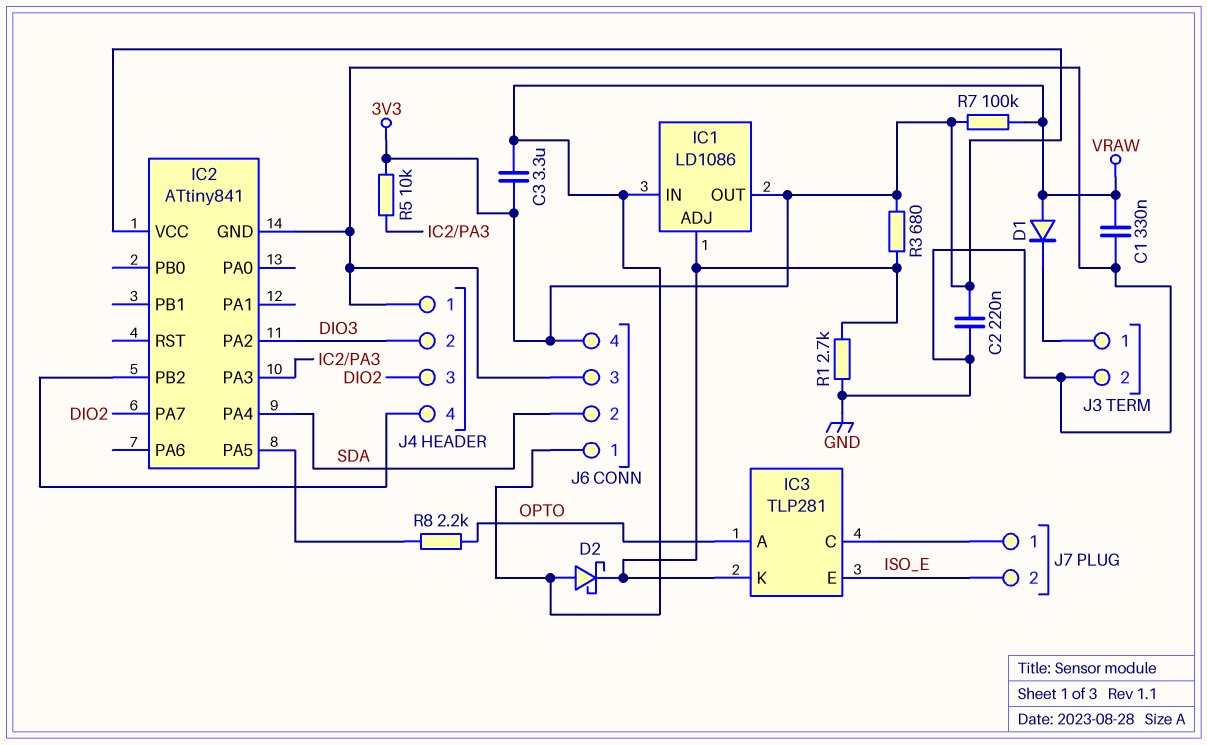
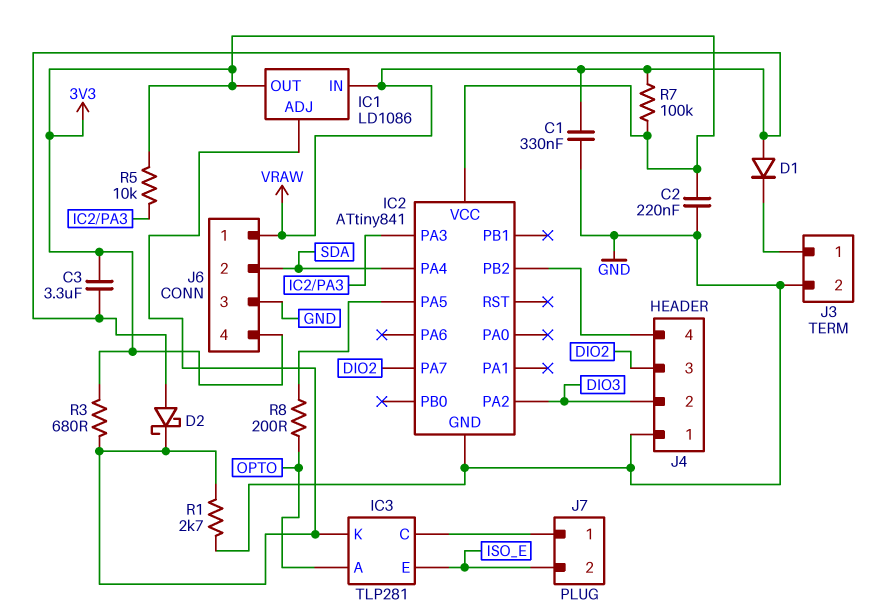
R8: 2.2k (IC2/PA5, OPTO) -> 200 (IC2/PA5, OPTO)

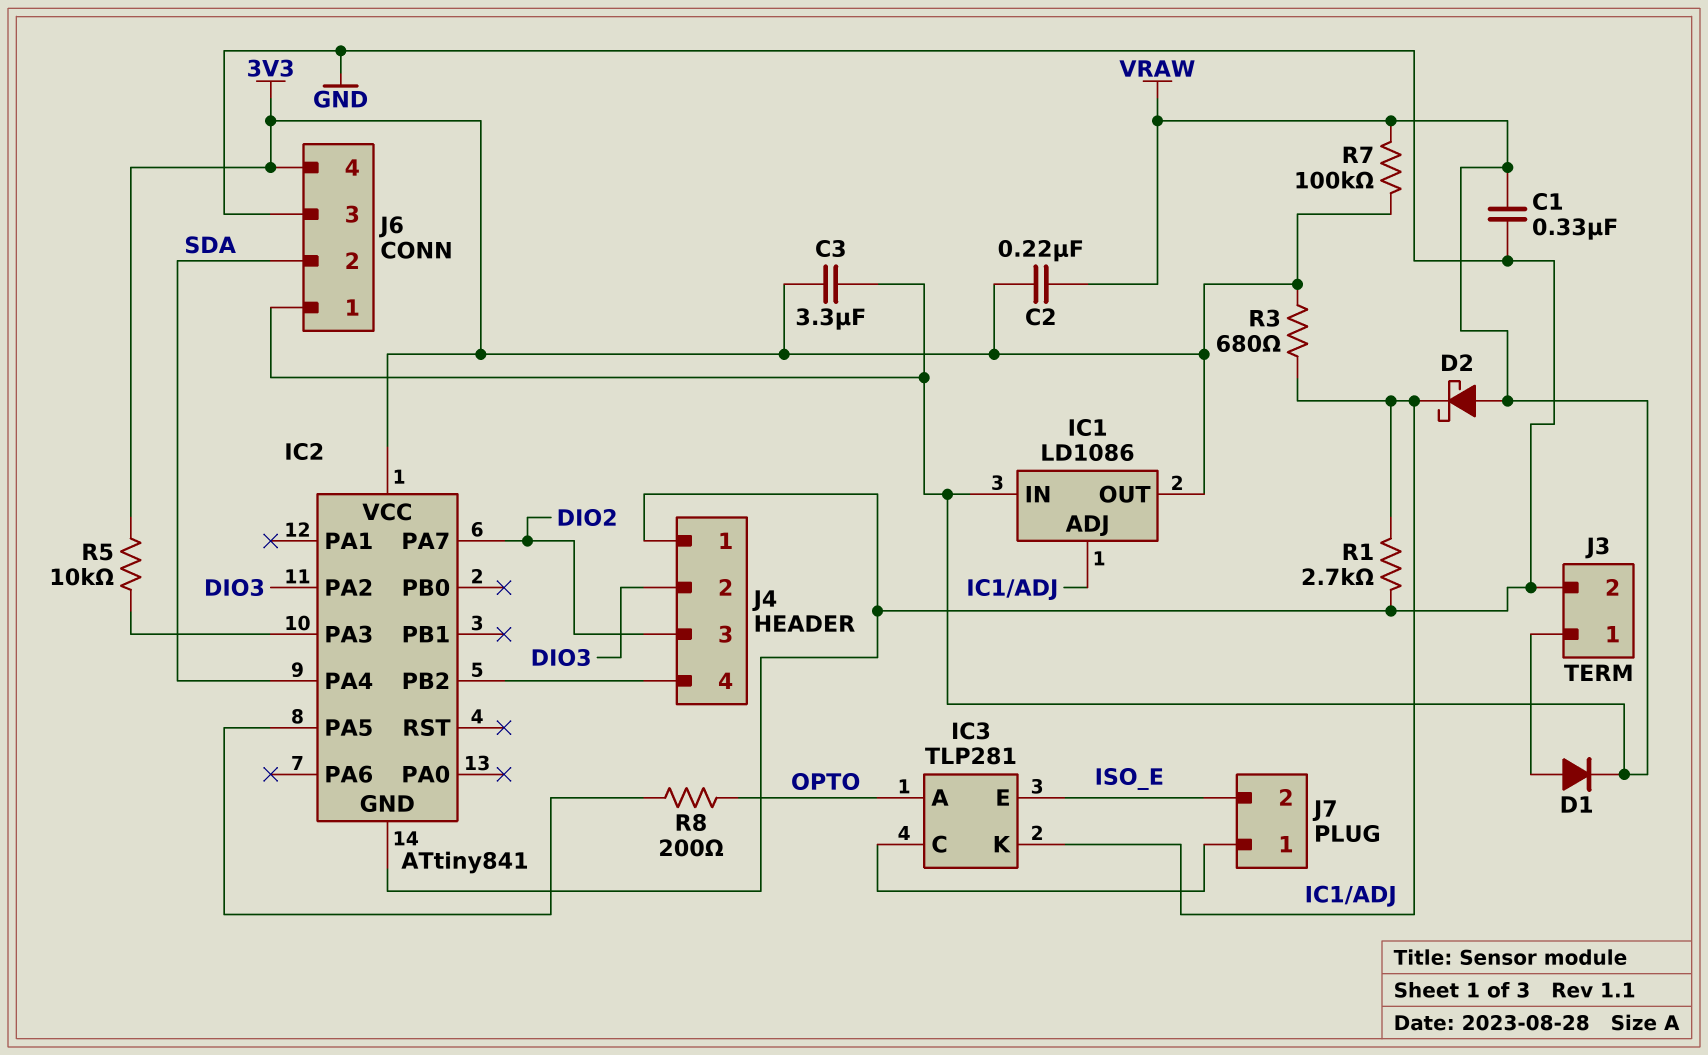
C2: 220nF (3V3, GND) -> 220nF (3V3, VRAW)
D1: diode (A VRAW, K J3/1) -> diode (A J3/1, K VRAW)

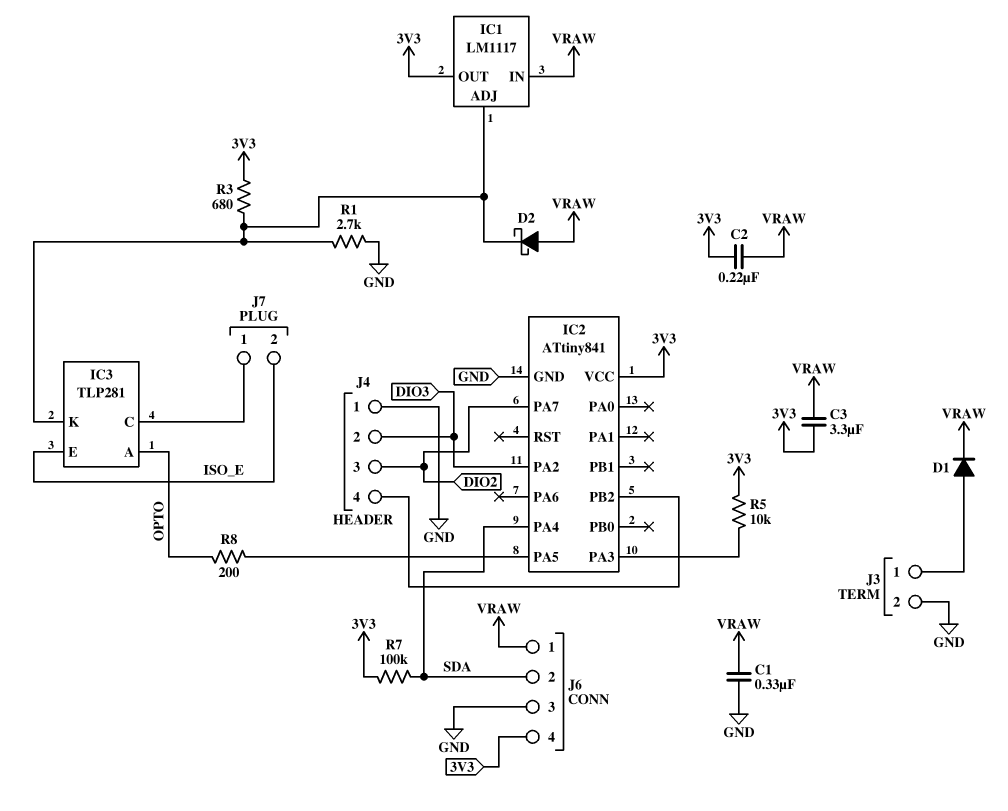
IC1: LD1086 -> LM1117
R7: 100k (3V3, VRAW) -> 100k (3V3, SDA)

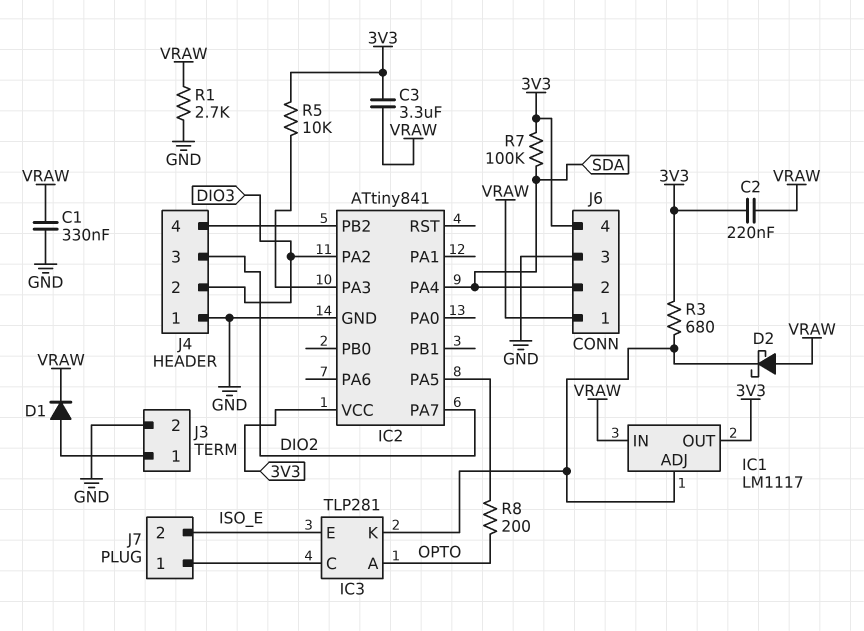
R1: 2.7k (GND, IC1/ADJ) -> 2.7k (GND, VRAW)

